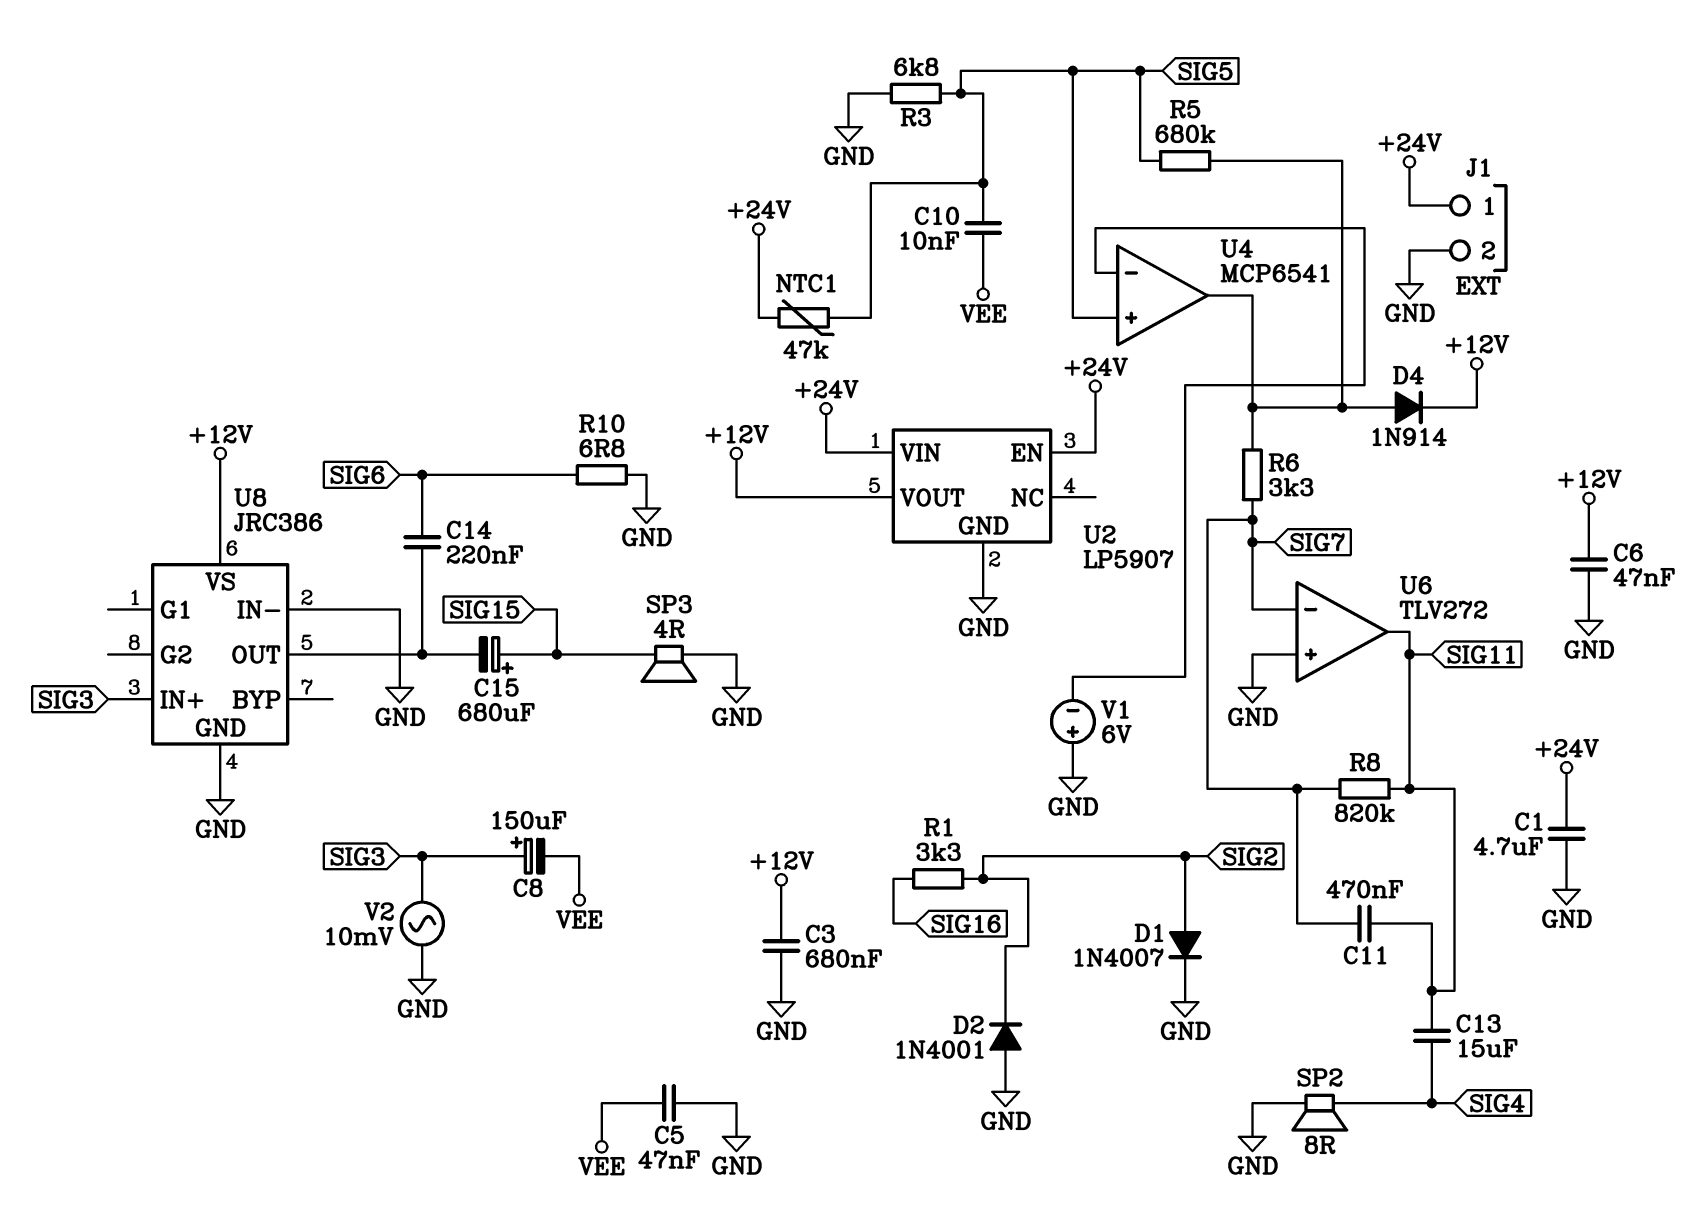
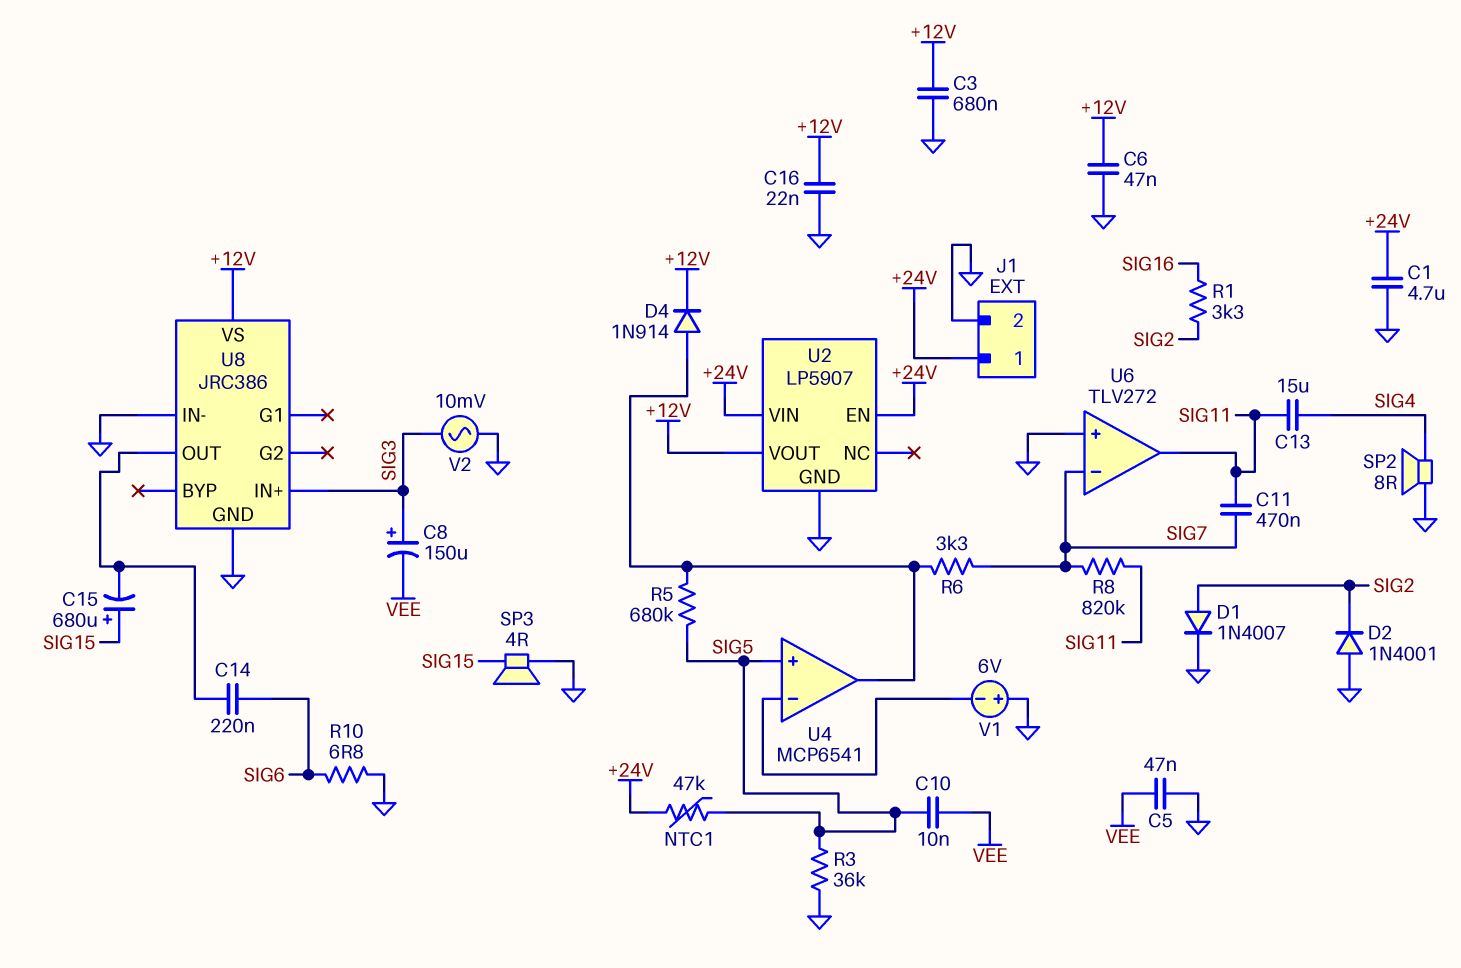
C16: none -> 22nF (+12V, GND)
R3: 6.8k (GND, SIG5) -> 36k (GND, SIG5)

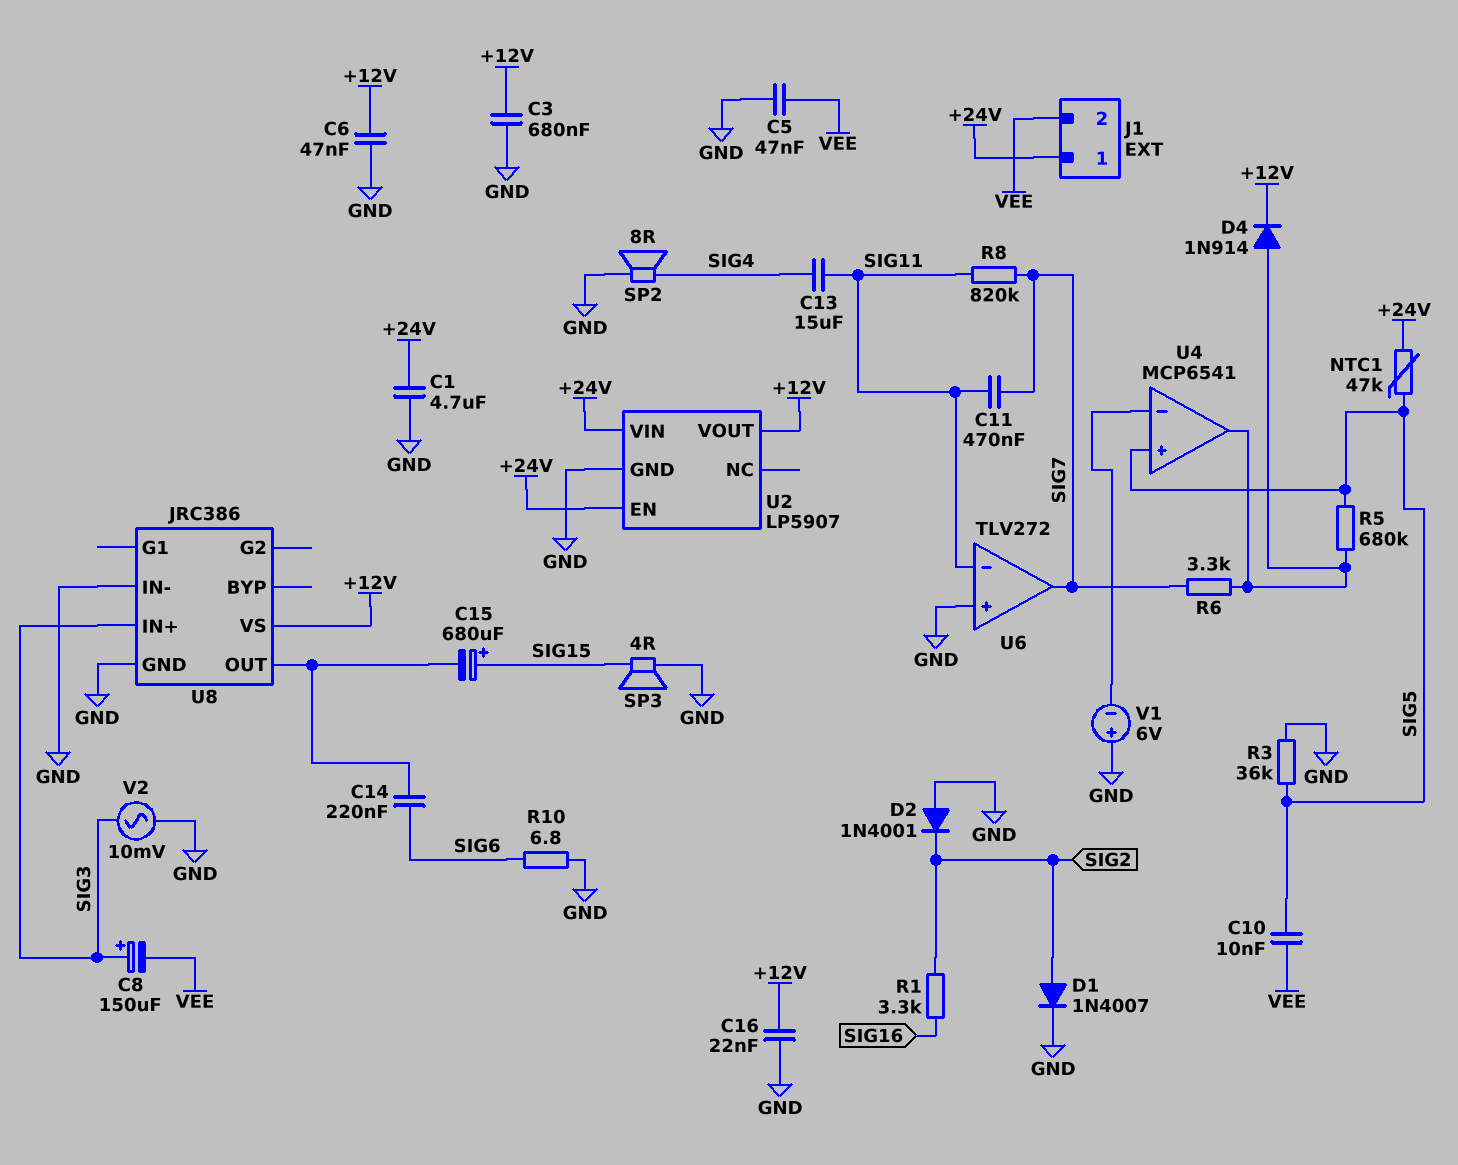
J1 pin 2: GND -> VEE
U6 pin in-: SIG7 -> SIG11
U6 pin out: SIG11 -> SIG7

